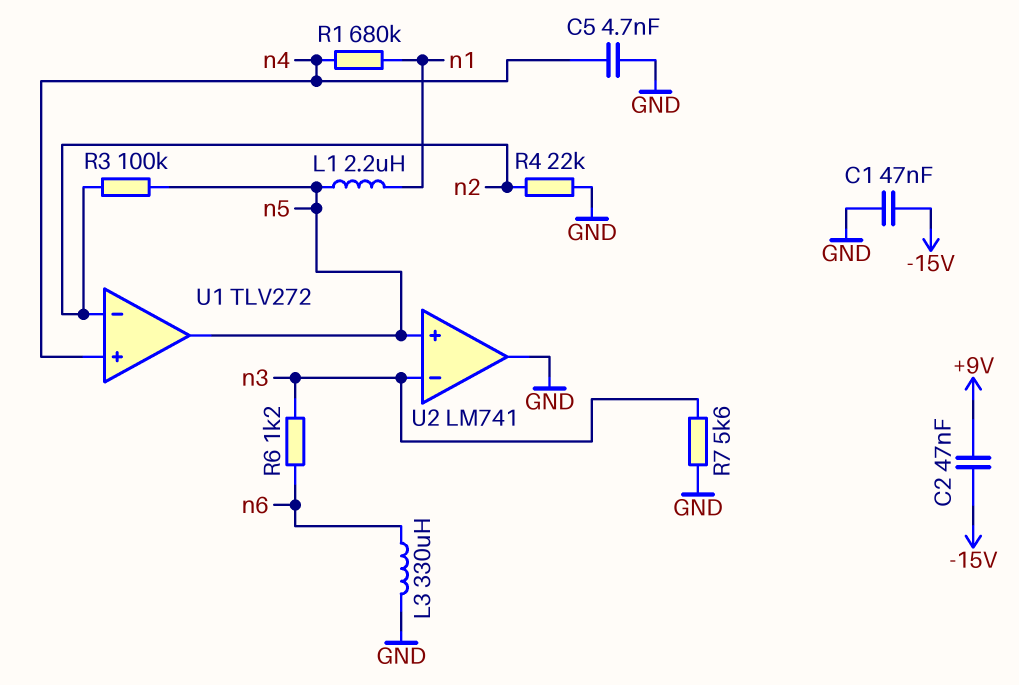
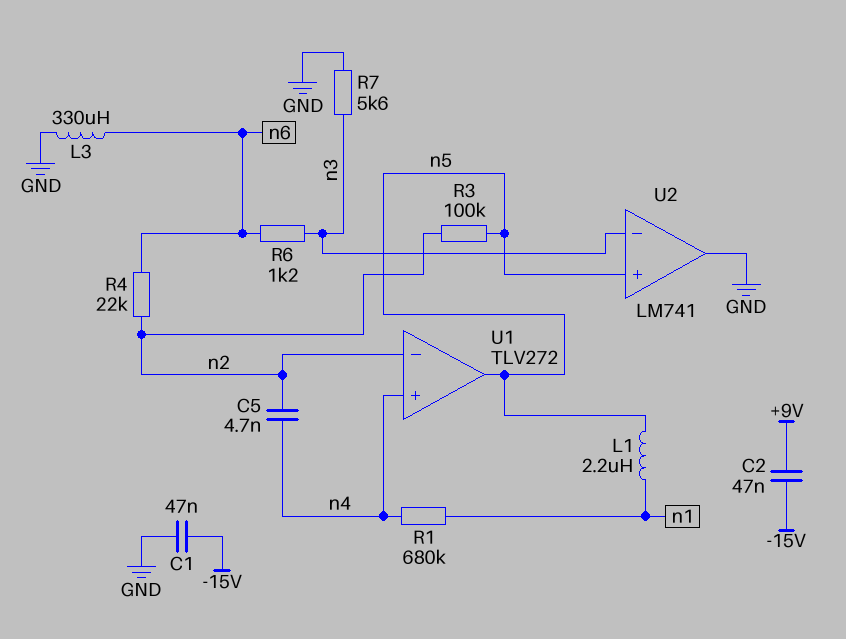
C5: 4.7nF (GND, n4) -> 4.7nF (n2, n4)
R4: 22k (GND, n2) -> 22k (n2, n6)

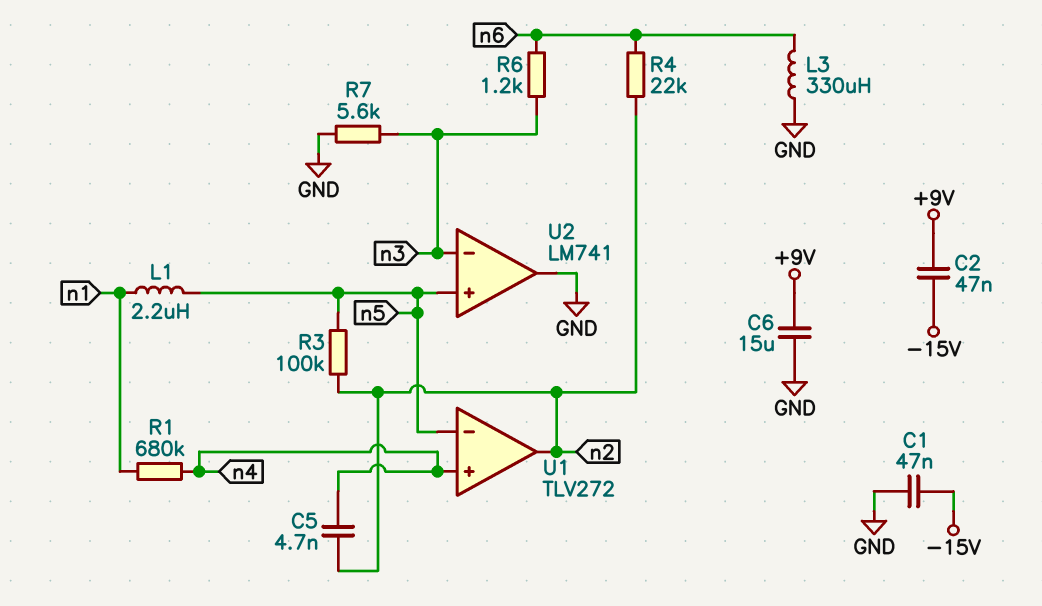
C6: none -> 15uF (+9V, GND)
U1 pin in-: n2 -> n5
U1 pin out: n5 -> n2

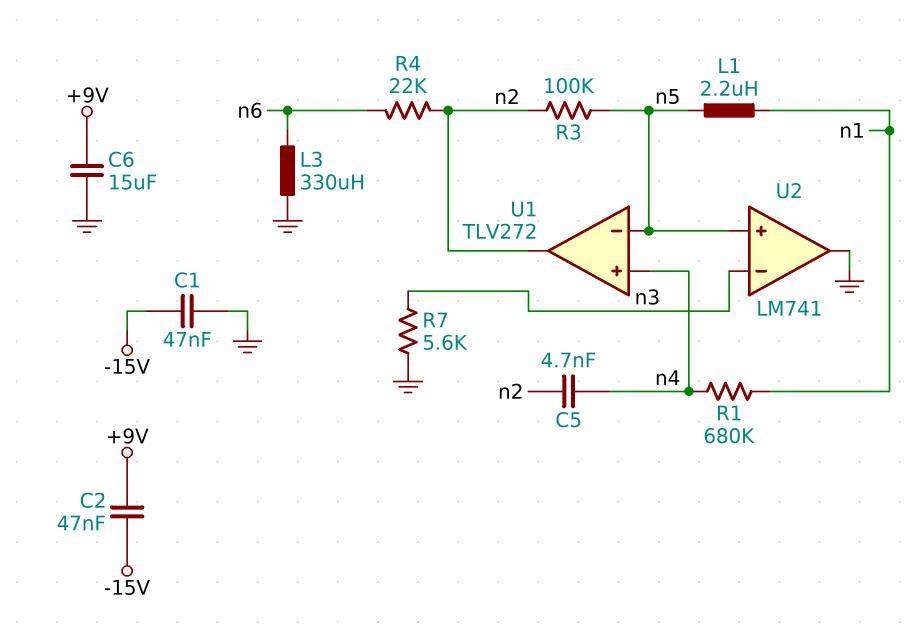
R6: 1.2k (n3, n6) -> none

